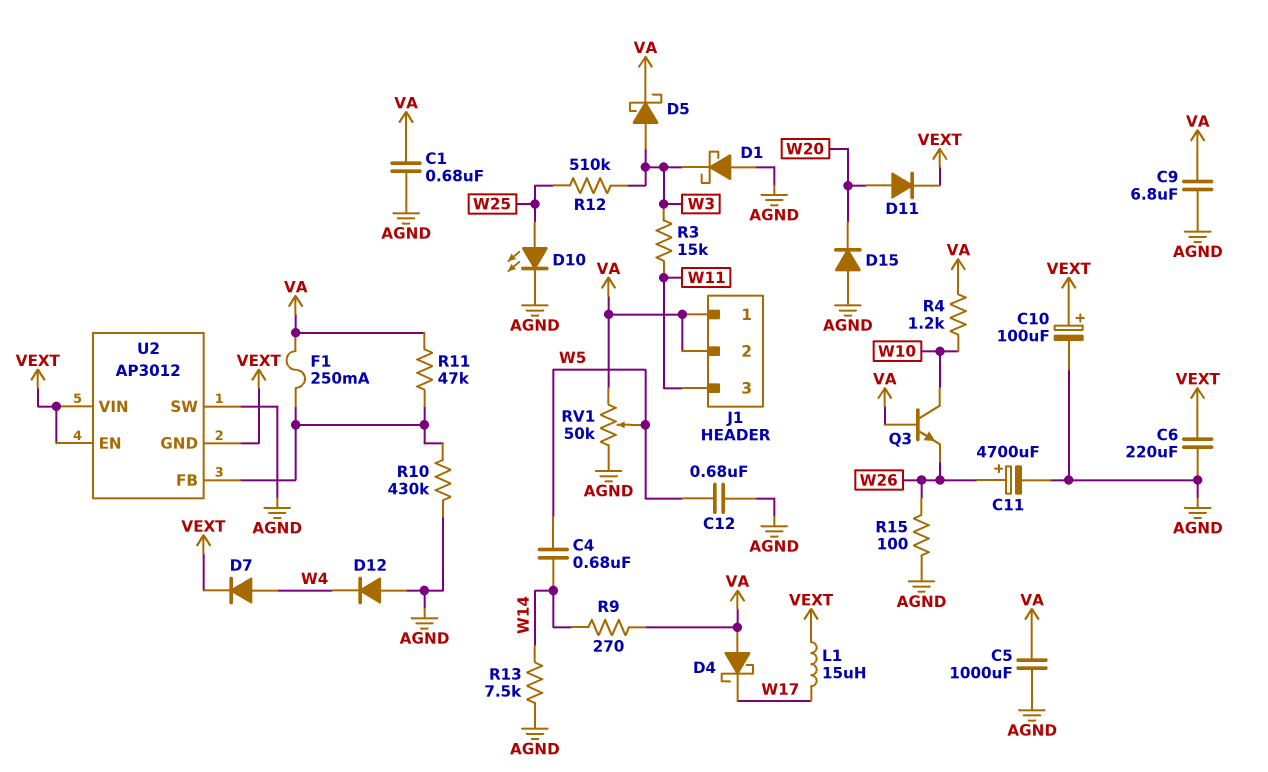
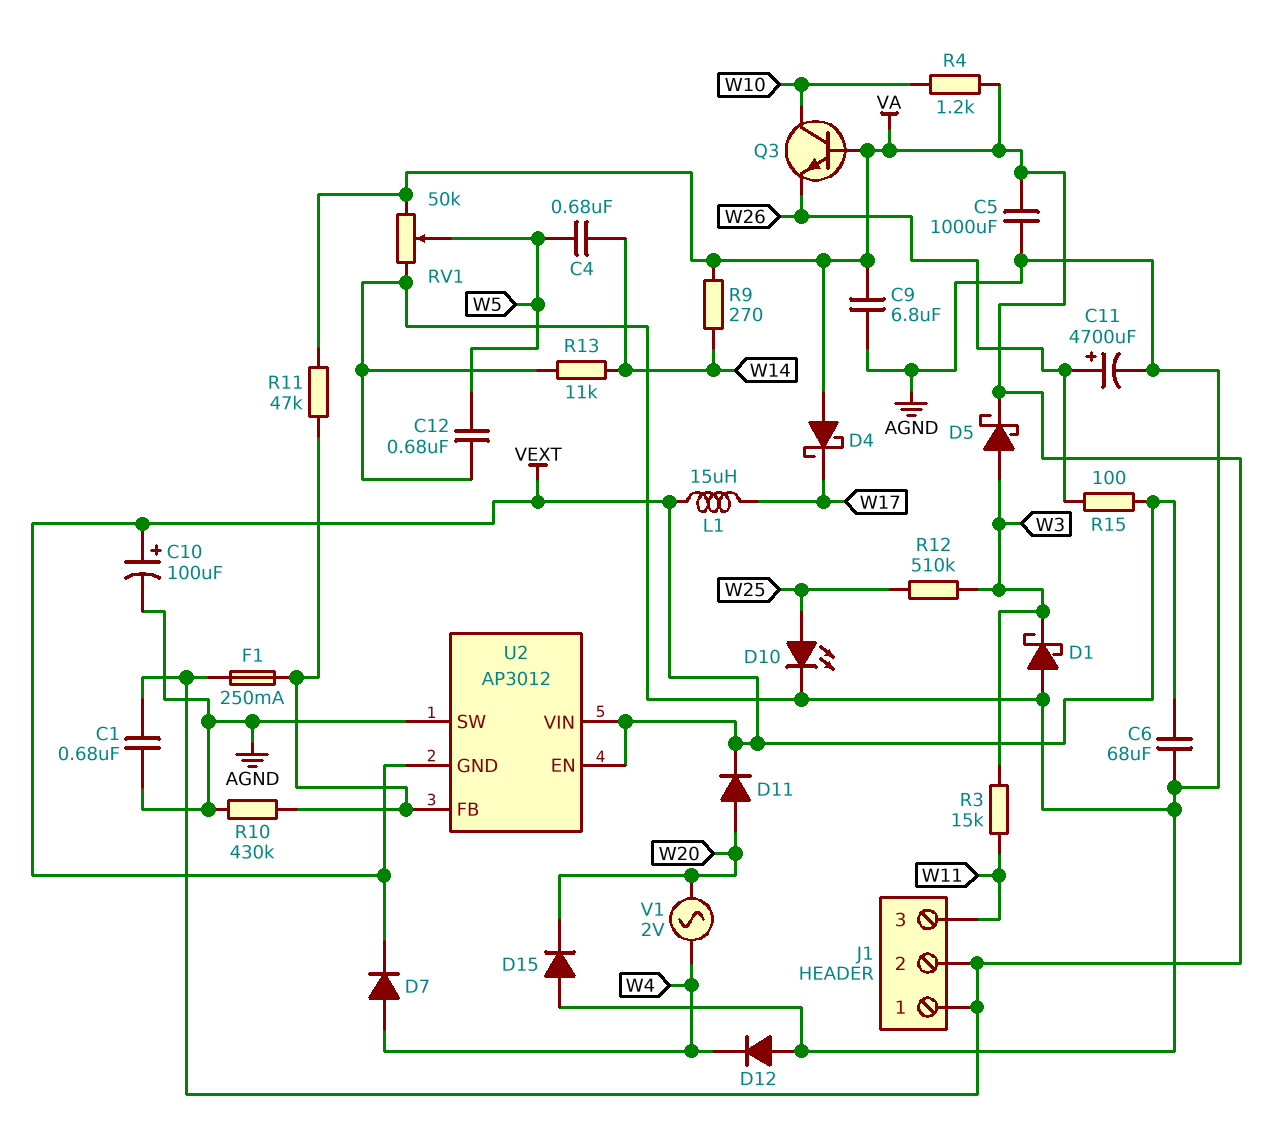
C6: 220uF (AGND, VEXT) -> 68uF (AGND, VEXT)
R13: 7.5k (AGND, W14) -> 11k (AGND, W14)
R15: 100 (AGND, W26) -> 100 (VEXT, W26)
V1: none -> AC 2V (W4, W20)

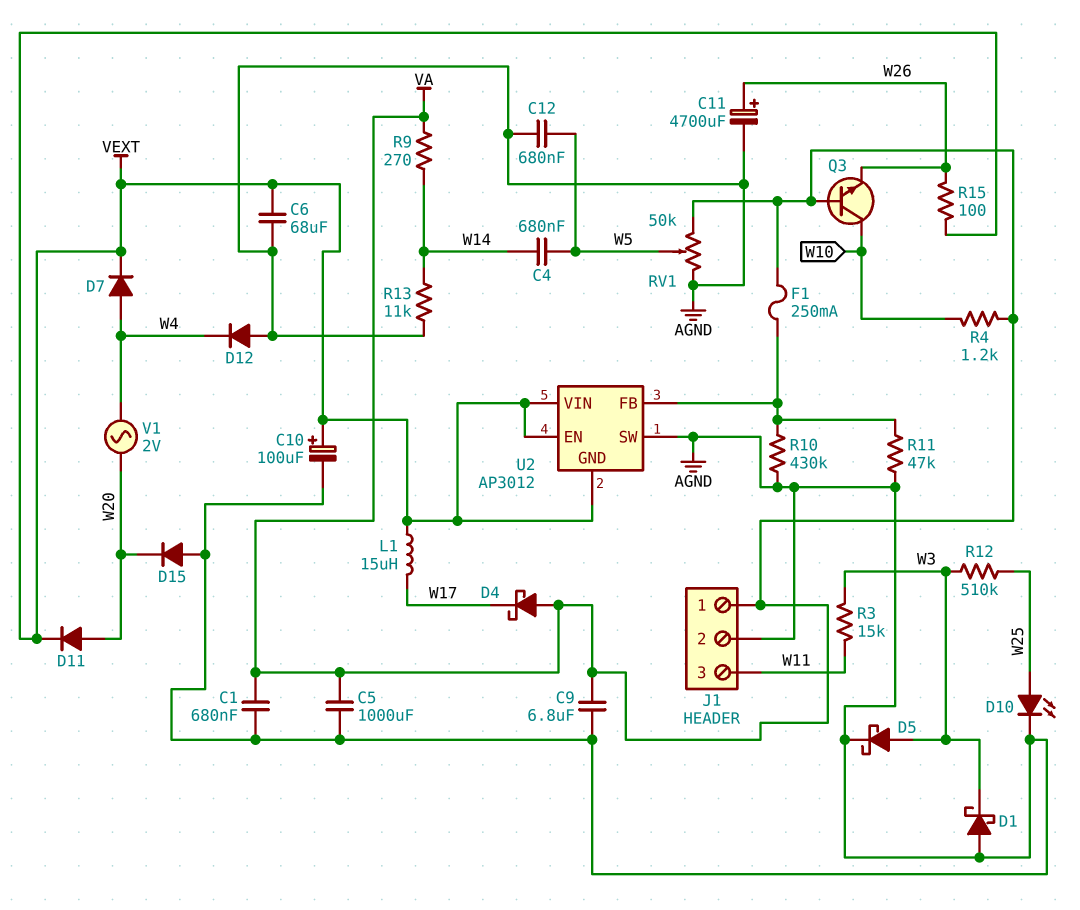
D5: schottky (A W3, K VA) -> schottky (A W3, K AGND)
J1 pin 2: VA -> AGND
R11: 47k (U2/FB, VA) -> 47k (AGND, U2/FB)

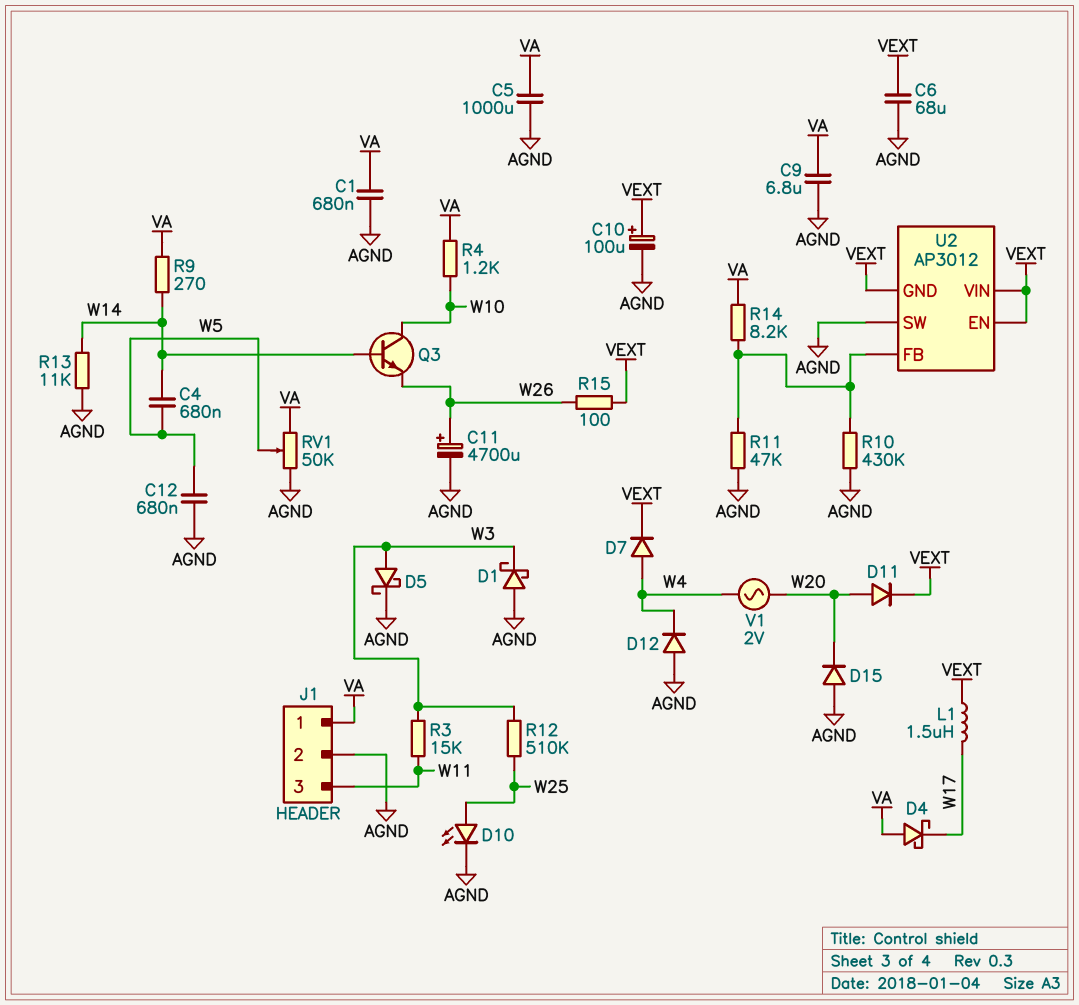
F1: 250mA (U2/FB, VA) -> none
L1: 15uH (VEXT, W17) -> 1.5uH (VEXT, W17)
Q3: NPN (B VA, C W10, E W26) -> NPN (B W14, C W10, E W26)
R14: none -> 8.2k (U2/FB, VA)

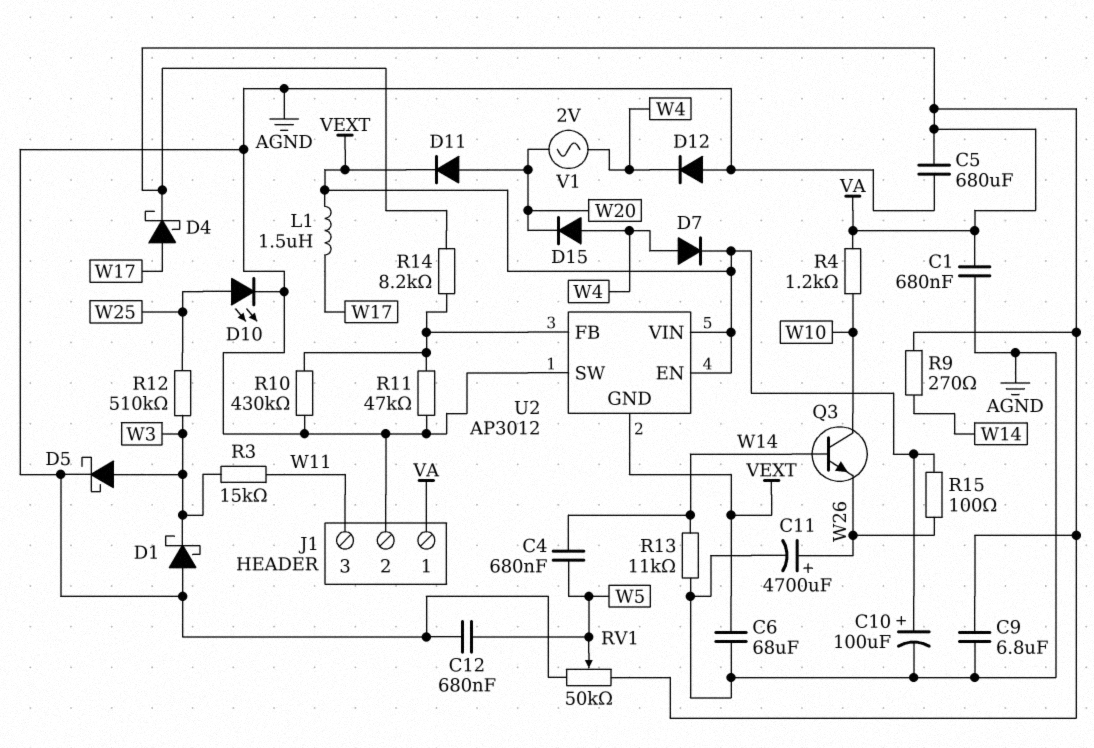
C5: 1000uF (AGND, VA) -> 680uF (AGND, VA)
D4: schottky (A VA, K W17) -> schottky (A W17, K VA)
D15: diode (A AGND, K W20) -> diode (A W4, K W20)

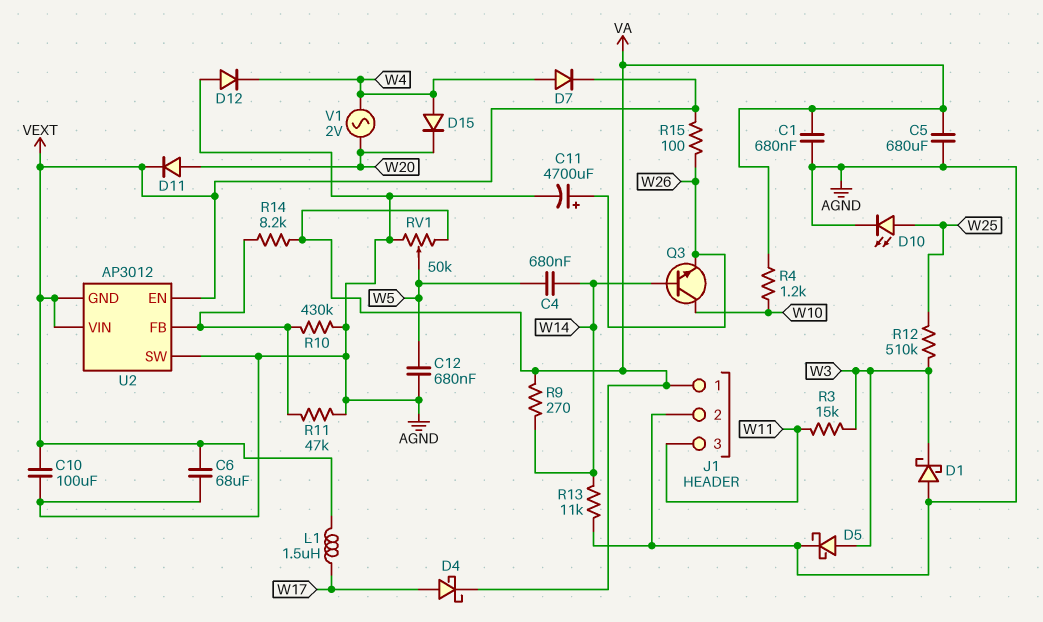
C9: 6.8uF (AGND, VA) -> none
C10: 100uF (plus VEXT, minus AGND) -> 100uF (AGND, VEXT)

